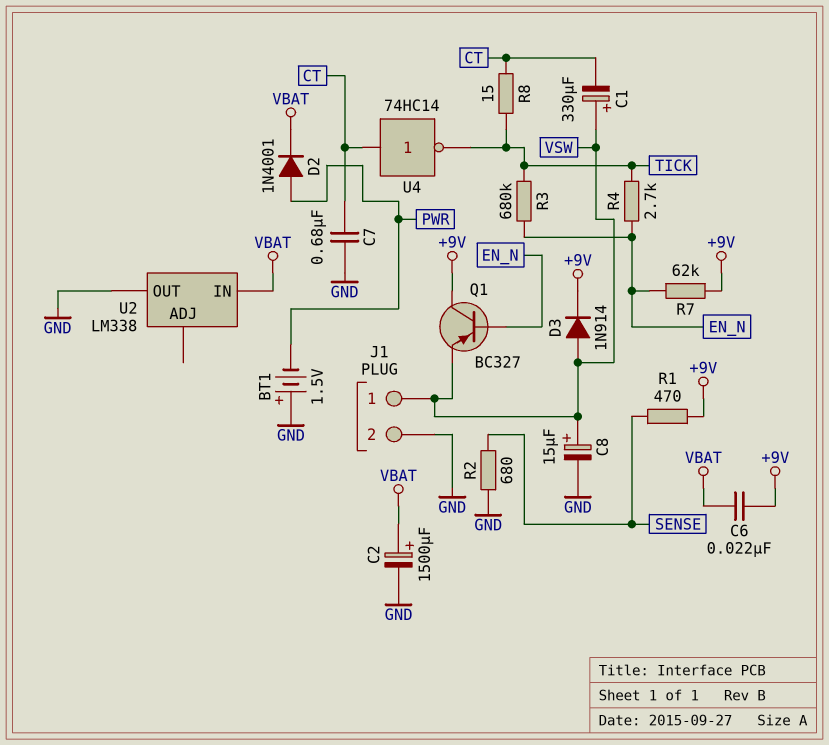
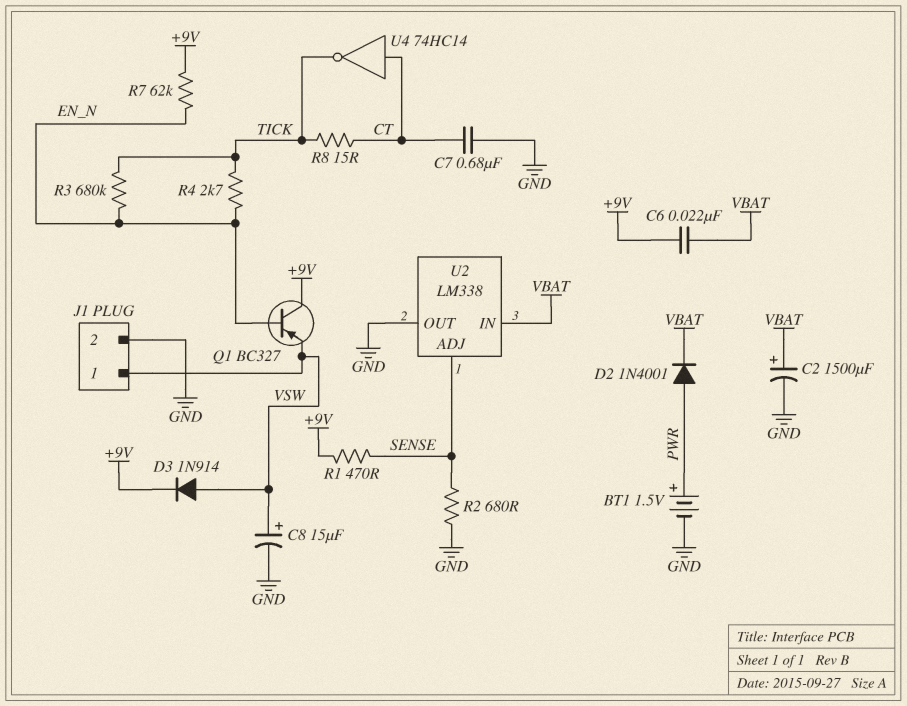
BT1: 1.5V (plus GND, minus PWR) -> 1.5V (plus PWR, minus GND)
C1: 330uF (plus VSW, minus CT) -> none
U2 pin ADJ: none -> SENSE

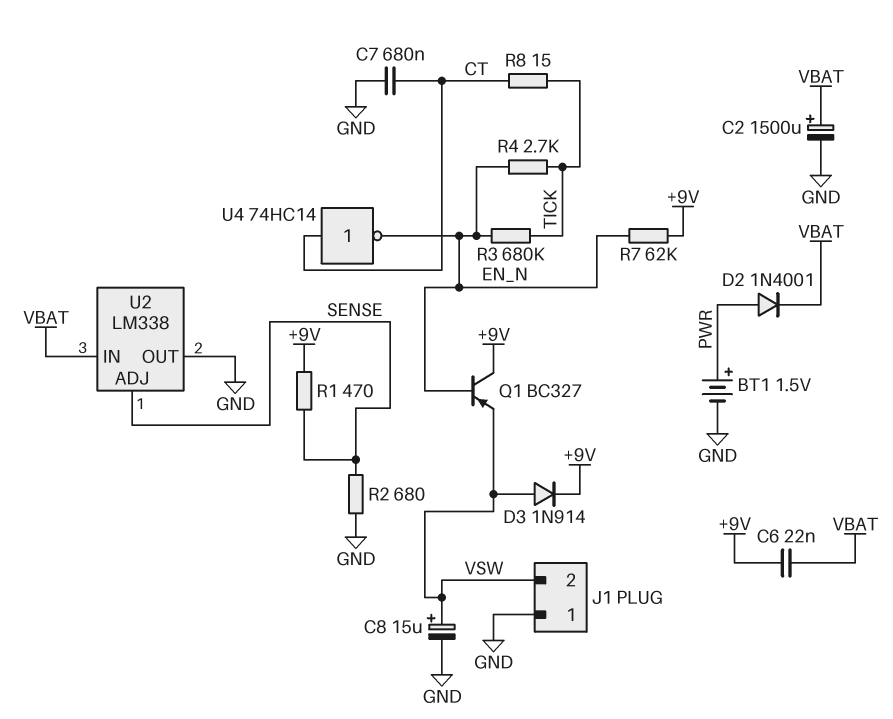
J1 pin 1: VSW -> GND
J1 pin 2: GND -> VSW
U4: NOT 74HC14 (in CT, out TICK) -> NOT 74HC14 (in CT, out EN_N)

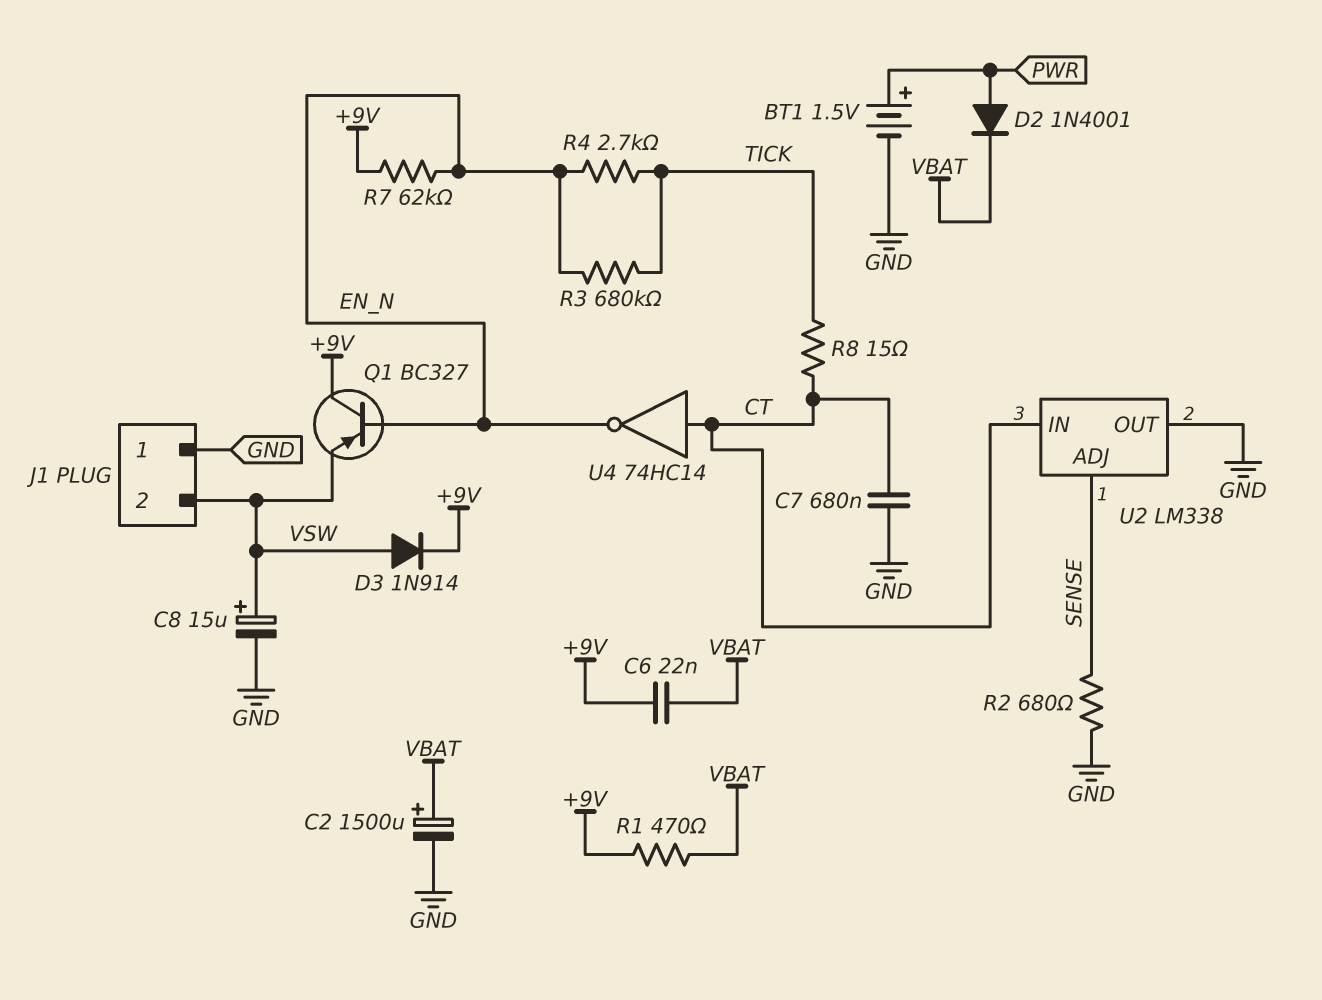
R1: 470 (+9V, SENSE) -> 470 (+9V, VBAT)
U2 pin IN: VBAT -> CT

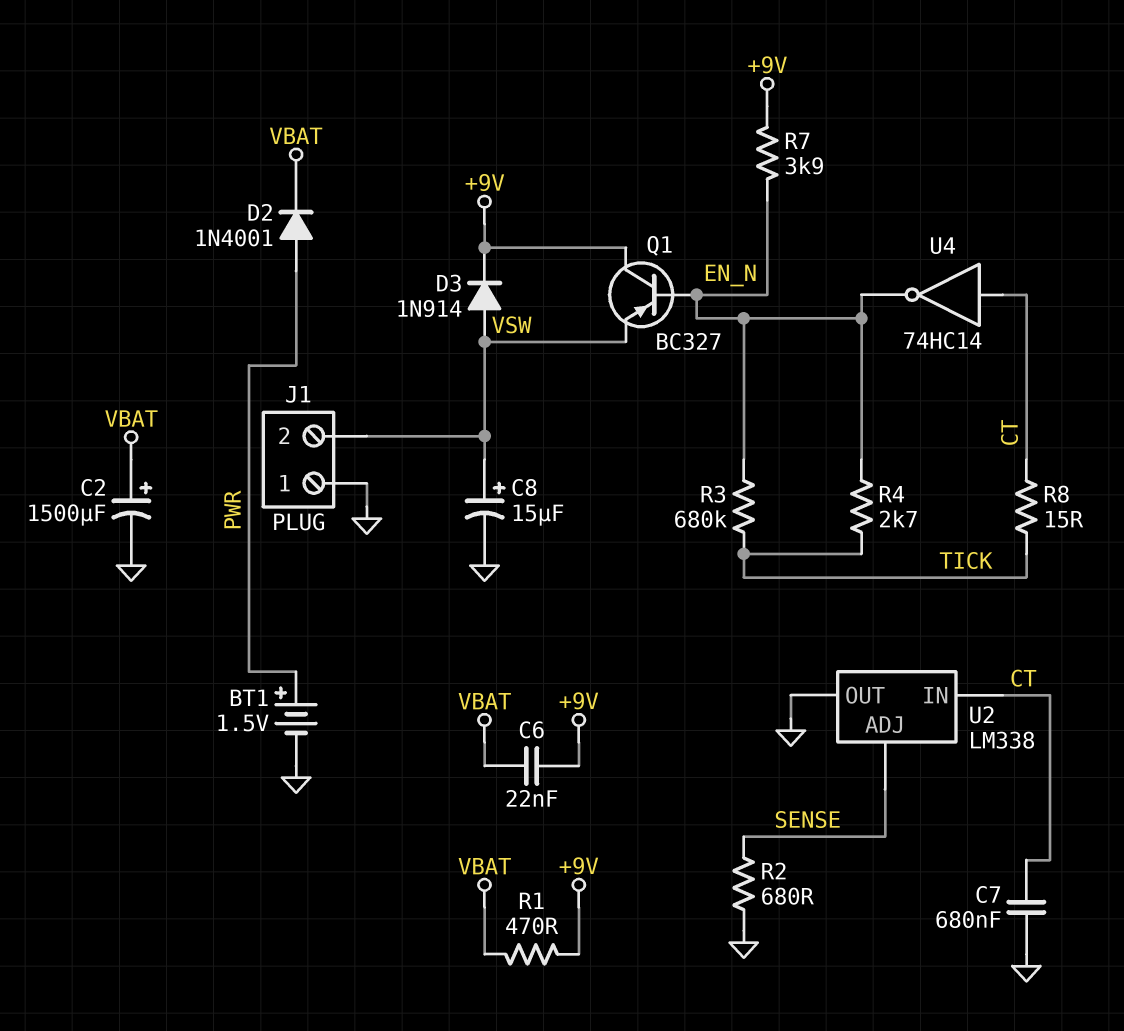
R7: 62k (+9V, EN_N) -> 3.9k (+9V, EN_N)

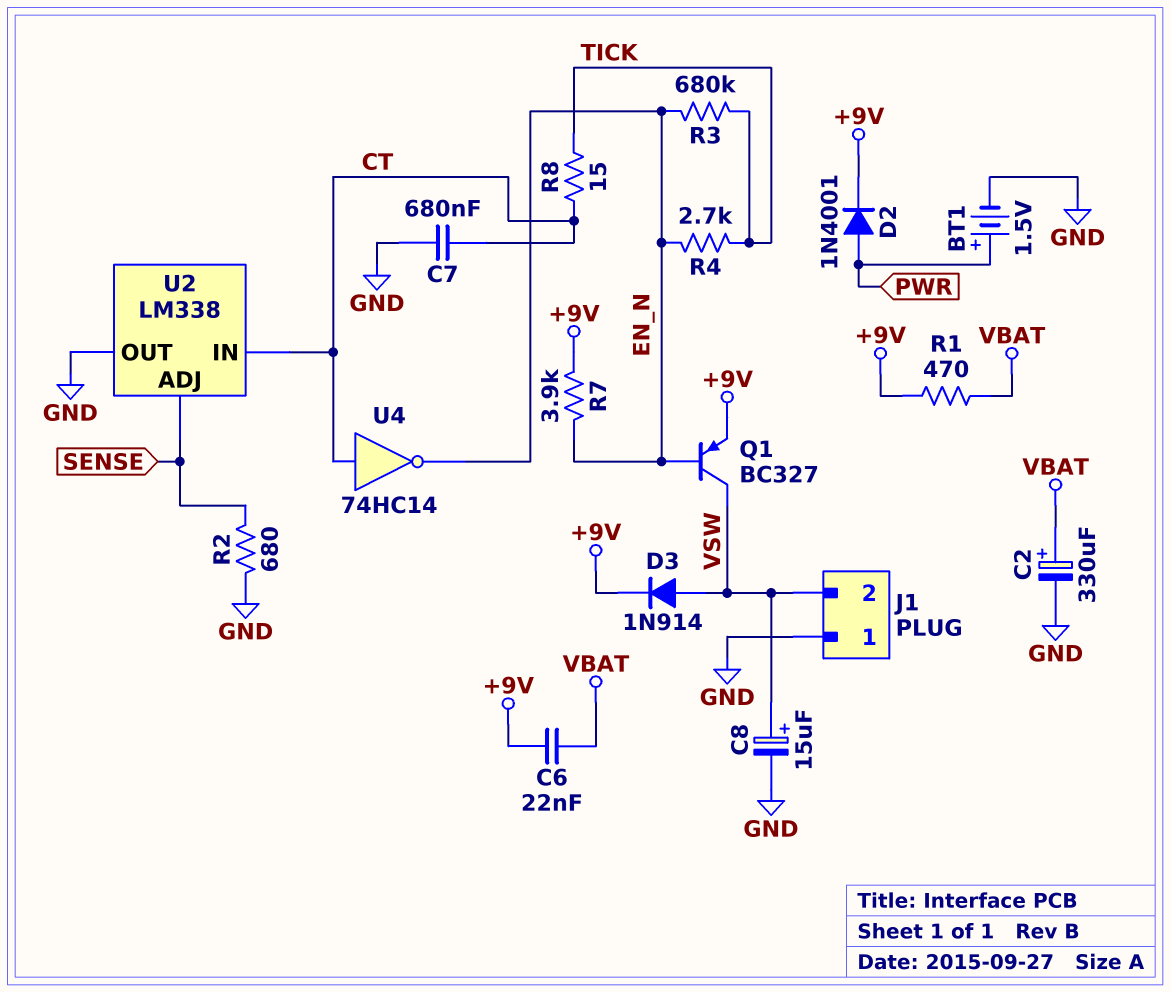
C2: 1500uF (plus VBAT, minus GND) -> 330uF (plus VBAT, minus GND)
D2: diode 1N4001 (A PWR, K VBAT) -> diode 1N4001 (A PWR, K +9V)
Q1: PNP BC327 (B EN_N, C +9V, E VSW) -> PNP BC327 (B EN_N, C VSW, E +9V)

